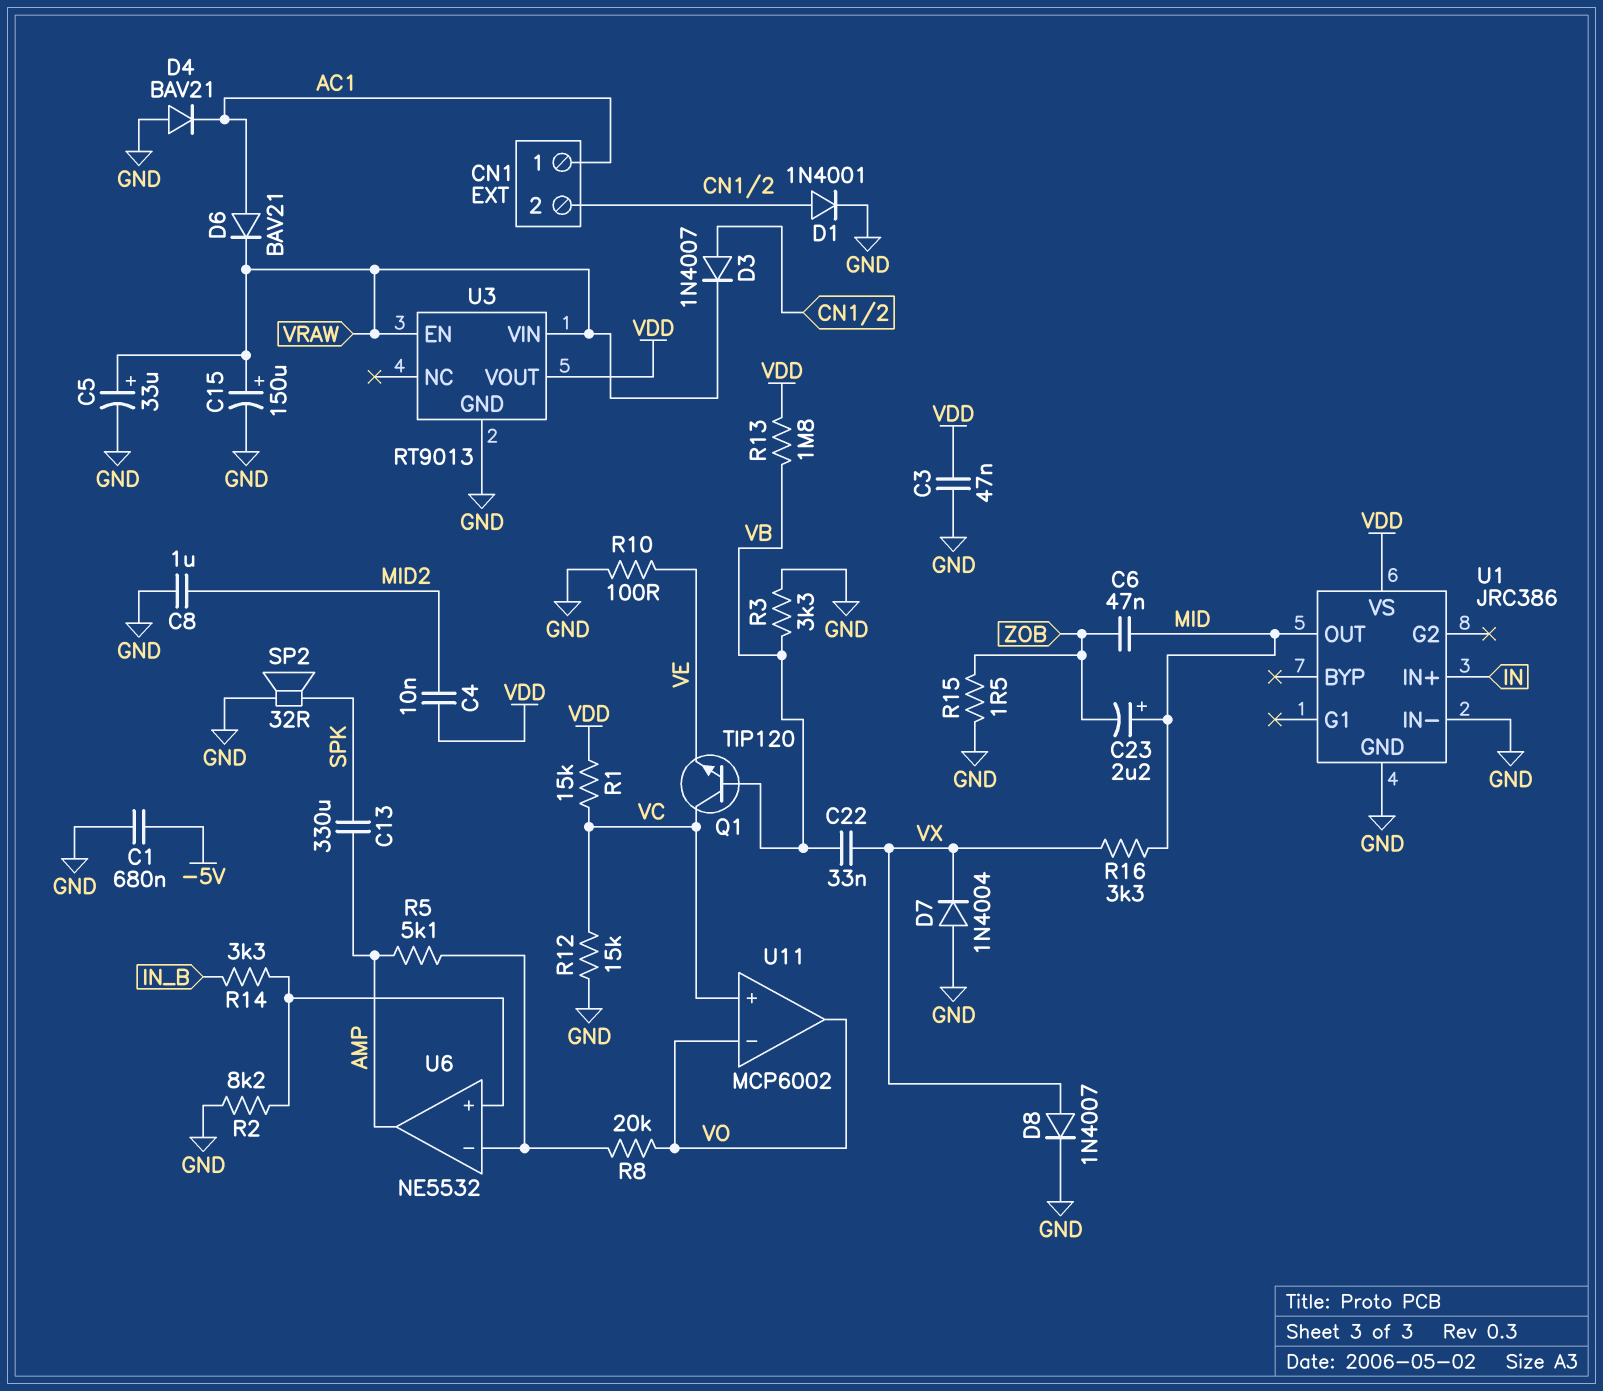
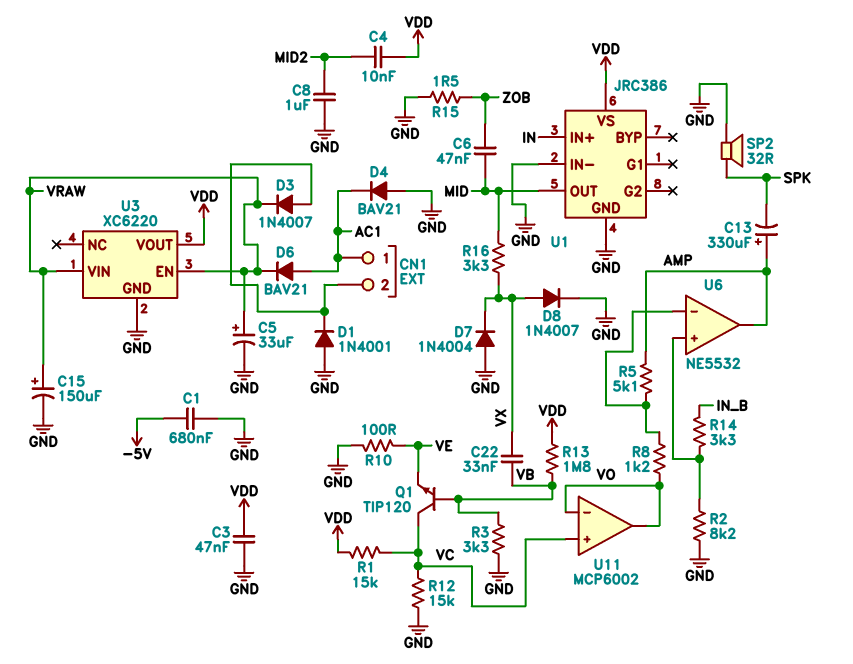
C13: 330uF (AMP, SPK) -> 330uF (plus AMP, minus SPK)
C23: 2.2uF (plus MID, minus ZOB) -> none
D1: diode 1N4001 (A CN1/2, K GND) -> diode 1N4001 (A GND, K CN1/2)
R8: 20k (U6/in-, VO) -> 1.2k (U6/in-, VO)
U3: RT9013 -> XC6220

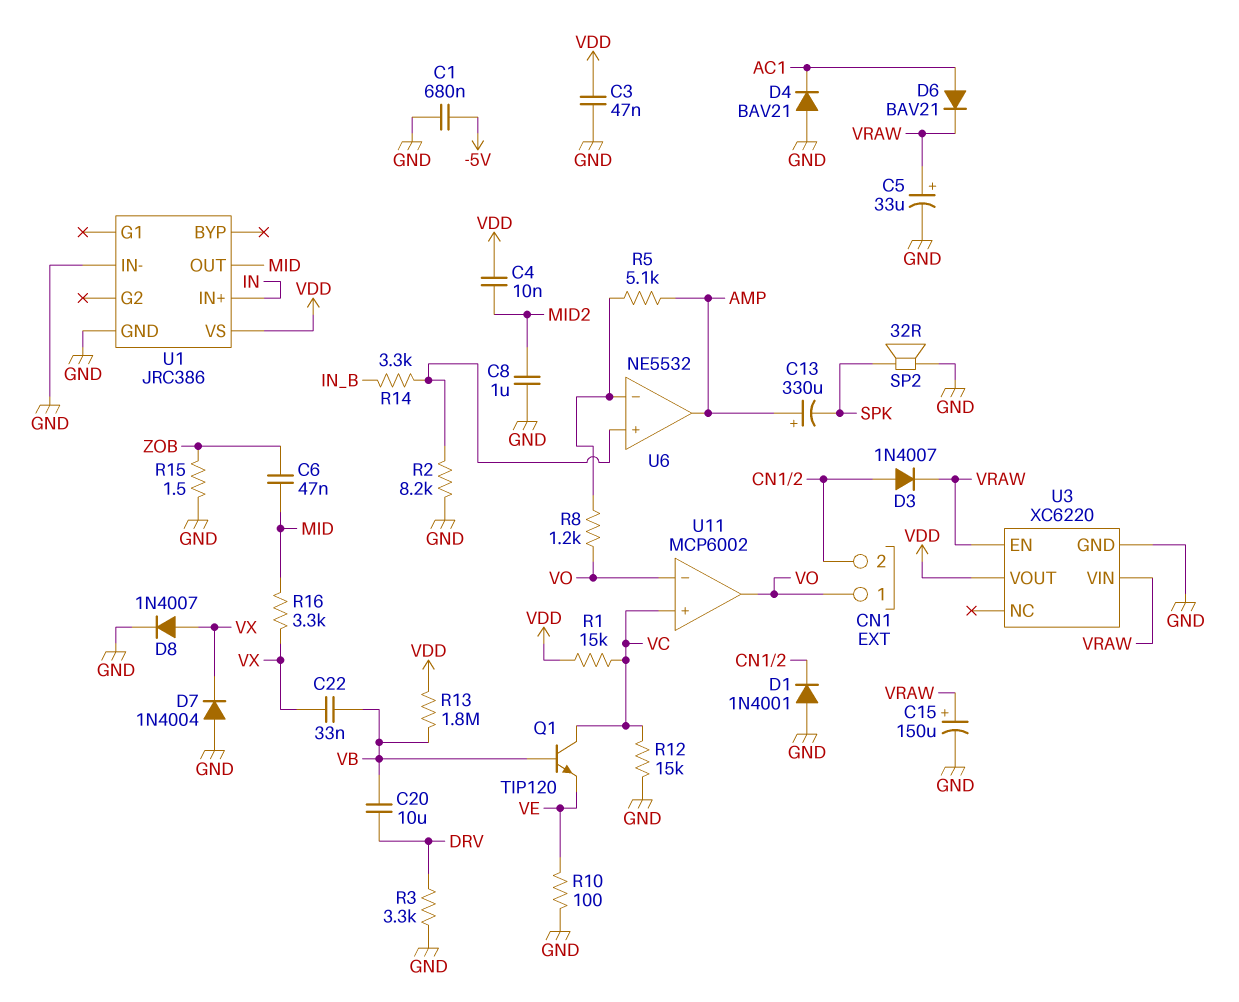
C20: none -> 10uF (DRV, VB)
CN1 pin 1: AC1 -> VO
R3: 3.3k (GND, VB) -> 3.3k (DRV, GND)

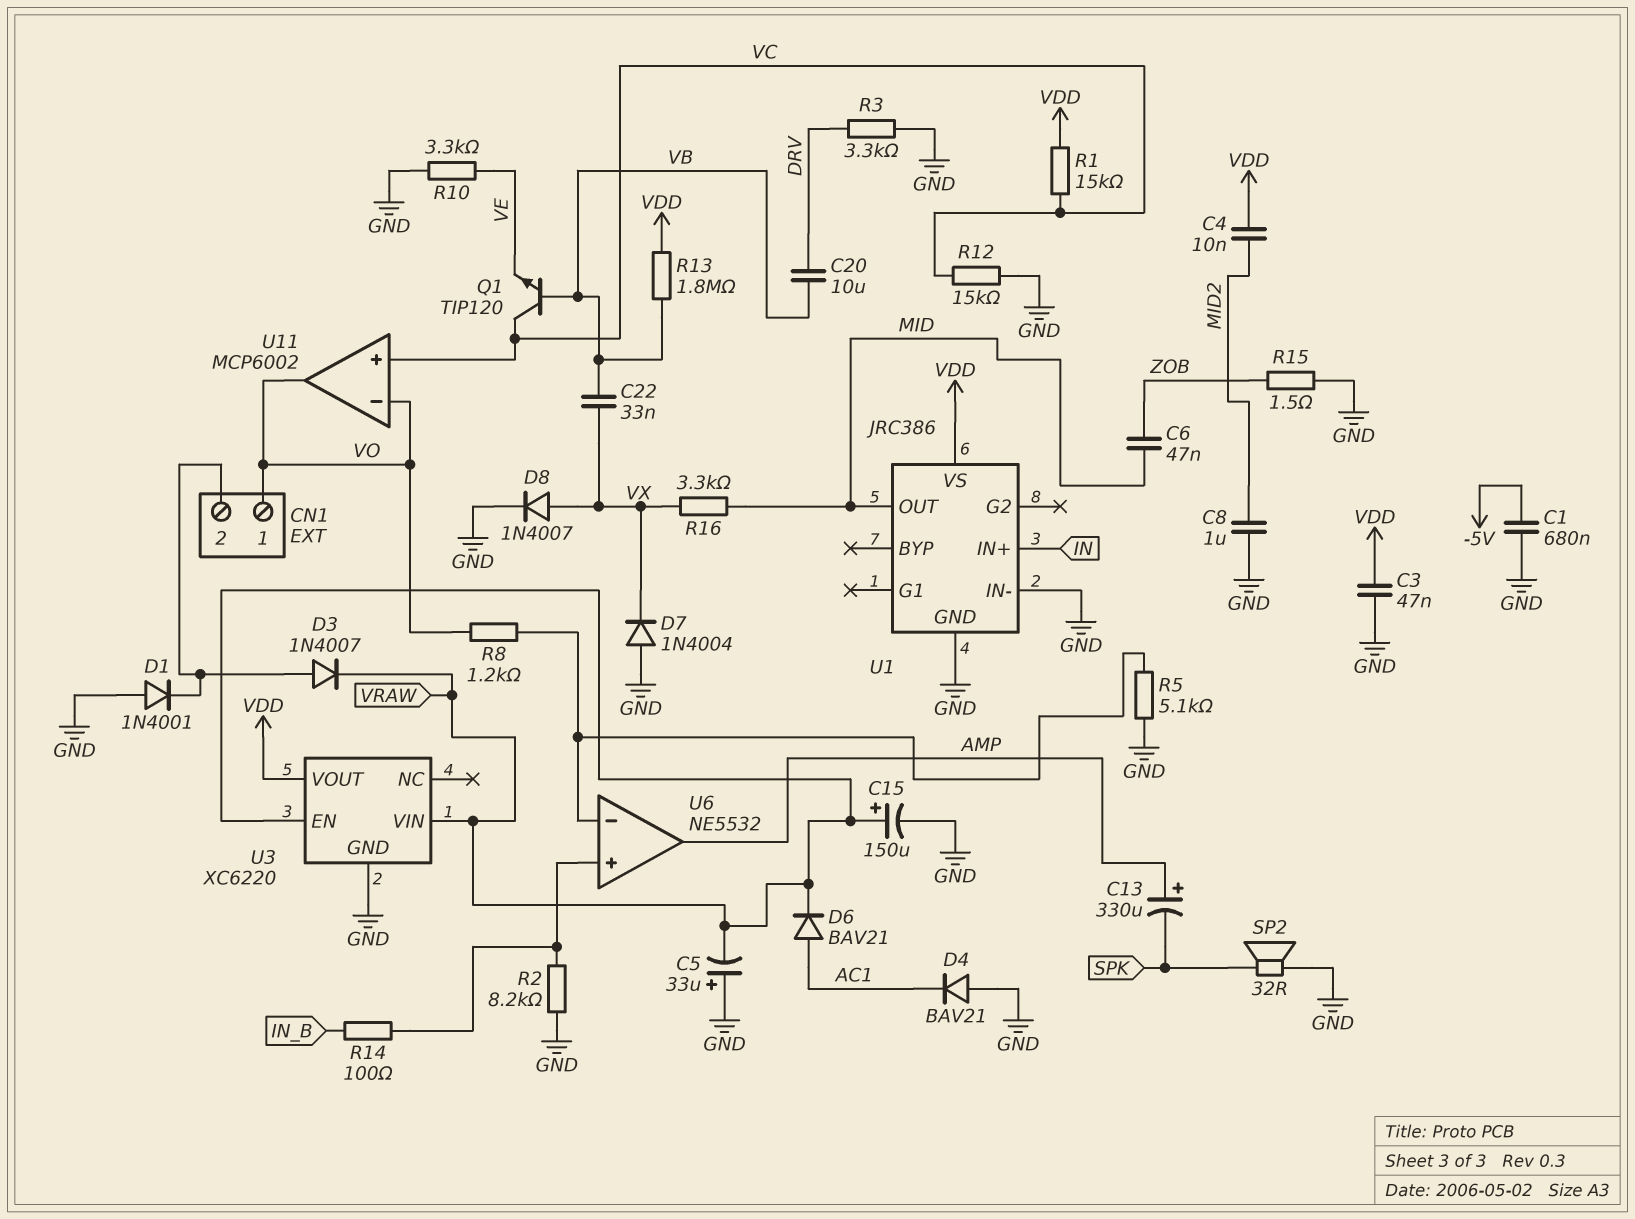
C5: 33uF (plus VRAW, minus GND) -> 33uF (plus GND, minus VRAW)
R5: 5.1k (AMP, U6/in-) -> 5.1k (GND, U6/in-)
R10: 100 (GND, VE) -> 3.3k (GND, VE)
R14: 3.3k (IN_B, U6/in+) -> 100 (IN_B, U6/in+)

